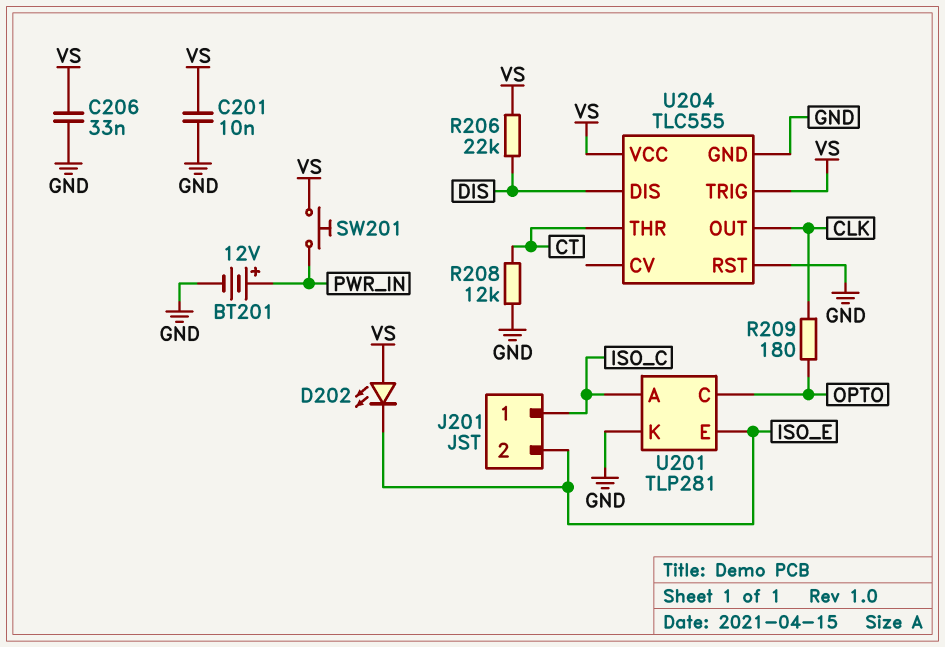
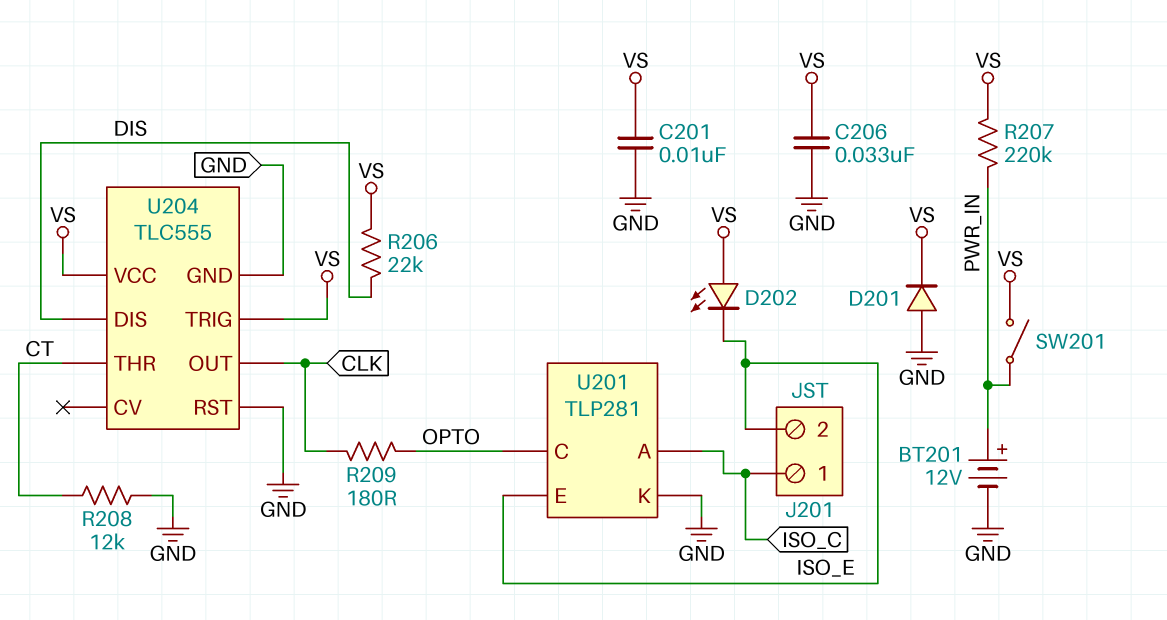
D201: none -> diode (A GND, K VS)
R207: none -> 220k (PWR_IN, VS)
SW201: button (PWR_IN, VS) -> switch (PWR_IN, VS)

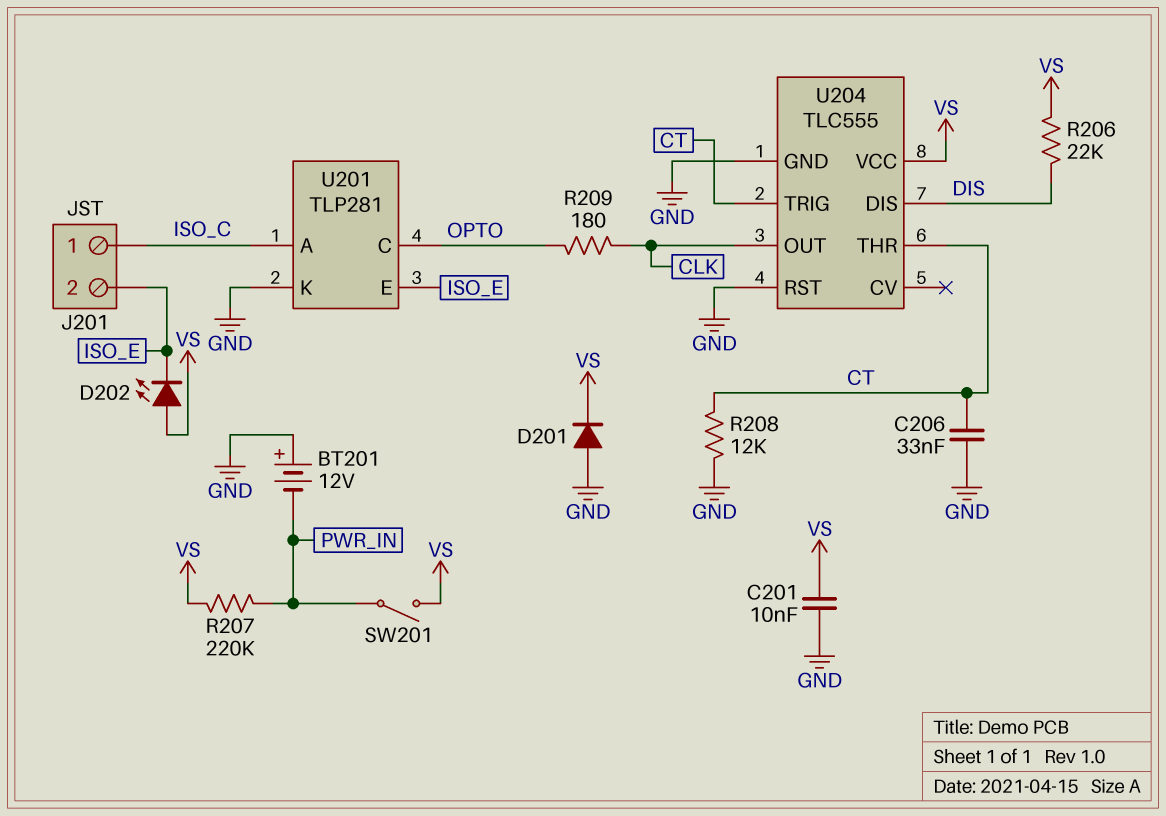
BT201: 12V (plus PWR_IN, minus GND) -> 12V (plus GND, minus PWR_IN)
C206: 33nF (GND, VS) -> 33nF (CT, GND)
U204 pin TRIG: VS -> CT

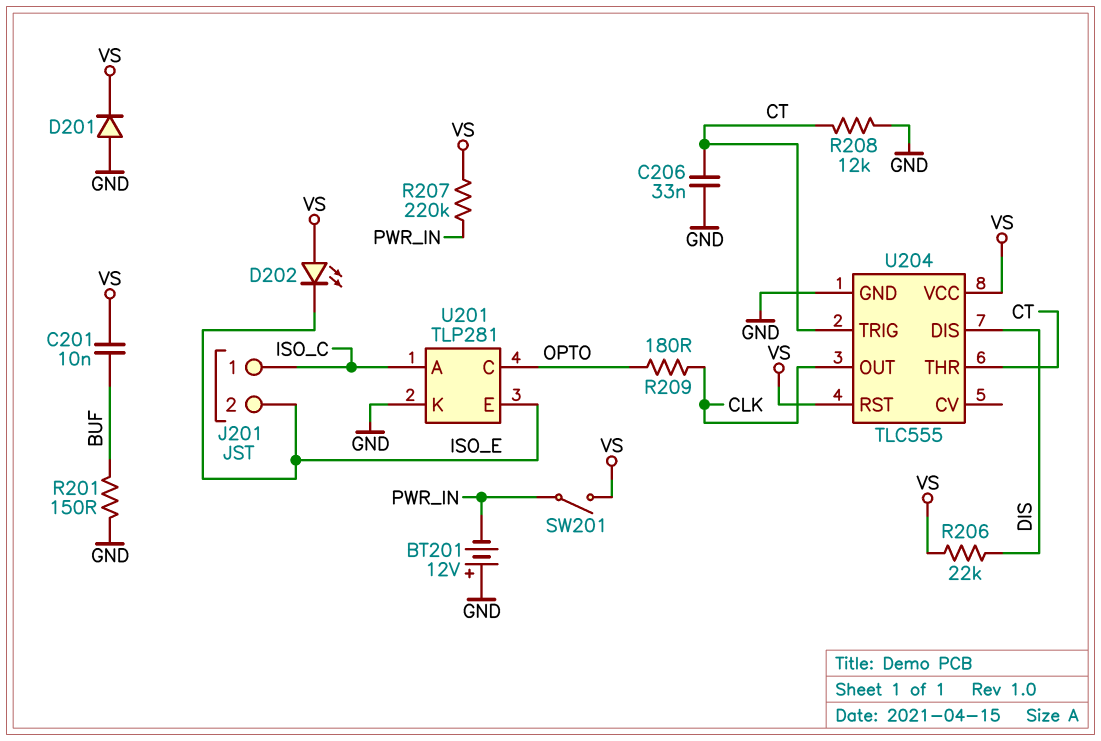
C201: 10nF (GND, VS) -> 10nF (BUF, VS)
R201: none -> 150 (BUF, GND)
U204 pin RST: GND -> VS

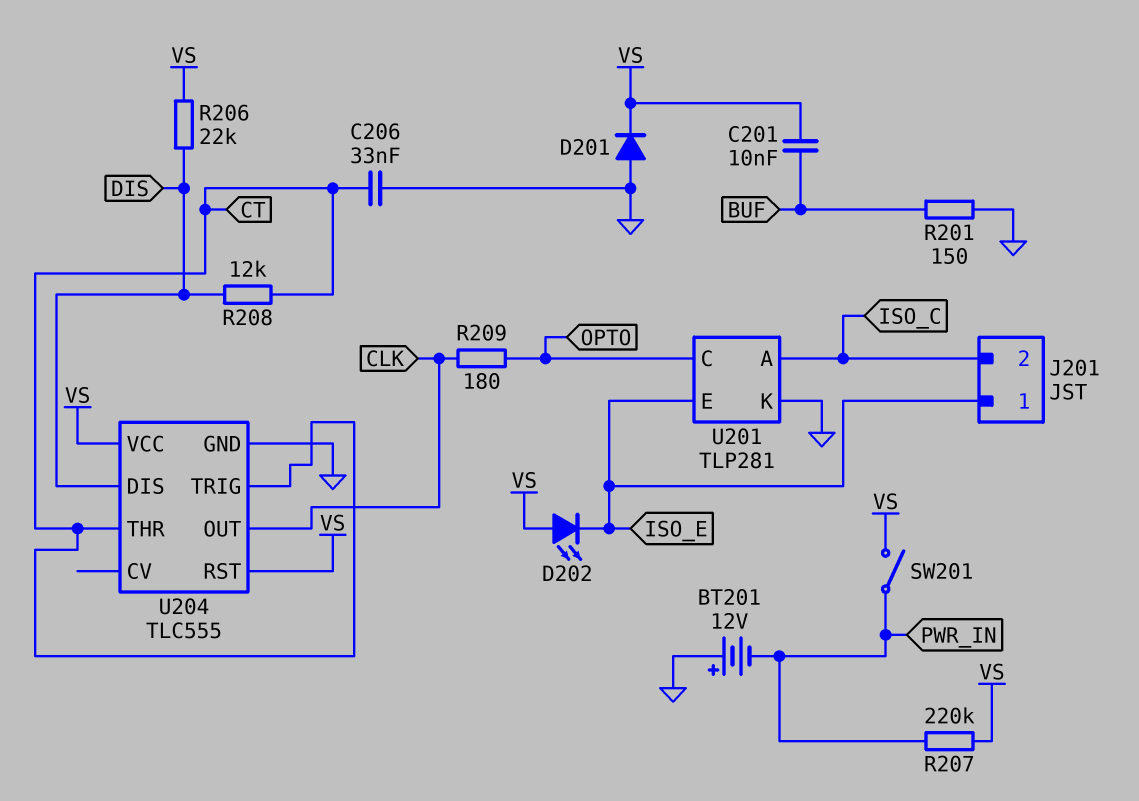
J201 pin 1: ISO_C -> ISO_E
J201 pin 2: ISO_E -> ISO_C
R208: 12k (CT, GND) -> 12k (CT, DIS)

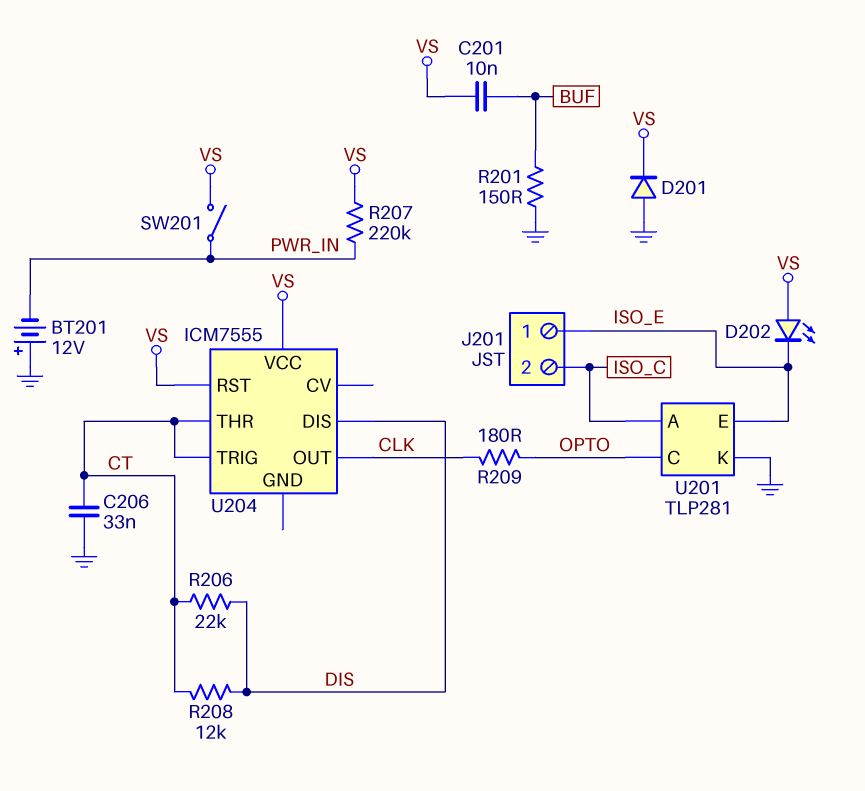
R206: 22k (DIS, VS) -> 22k (CT, DIS)
U204: TLC555 -> ICM7555
U204 pin GND: GND -> none

